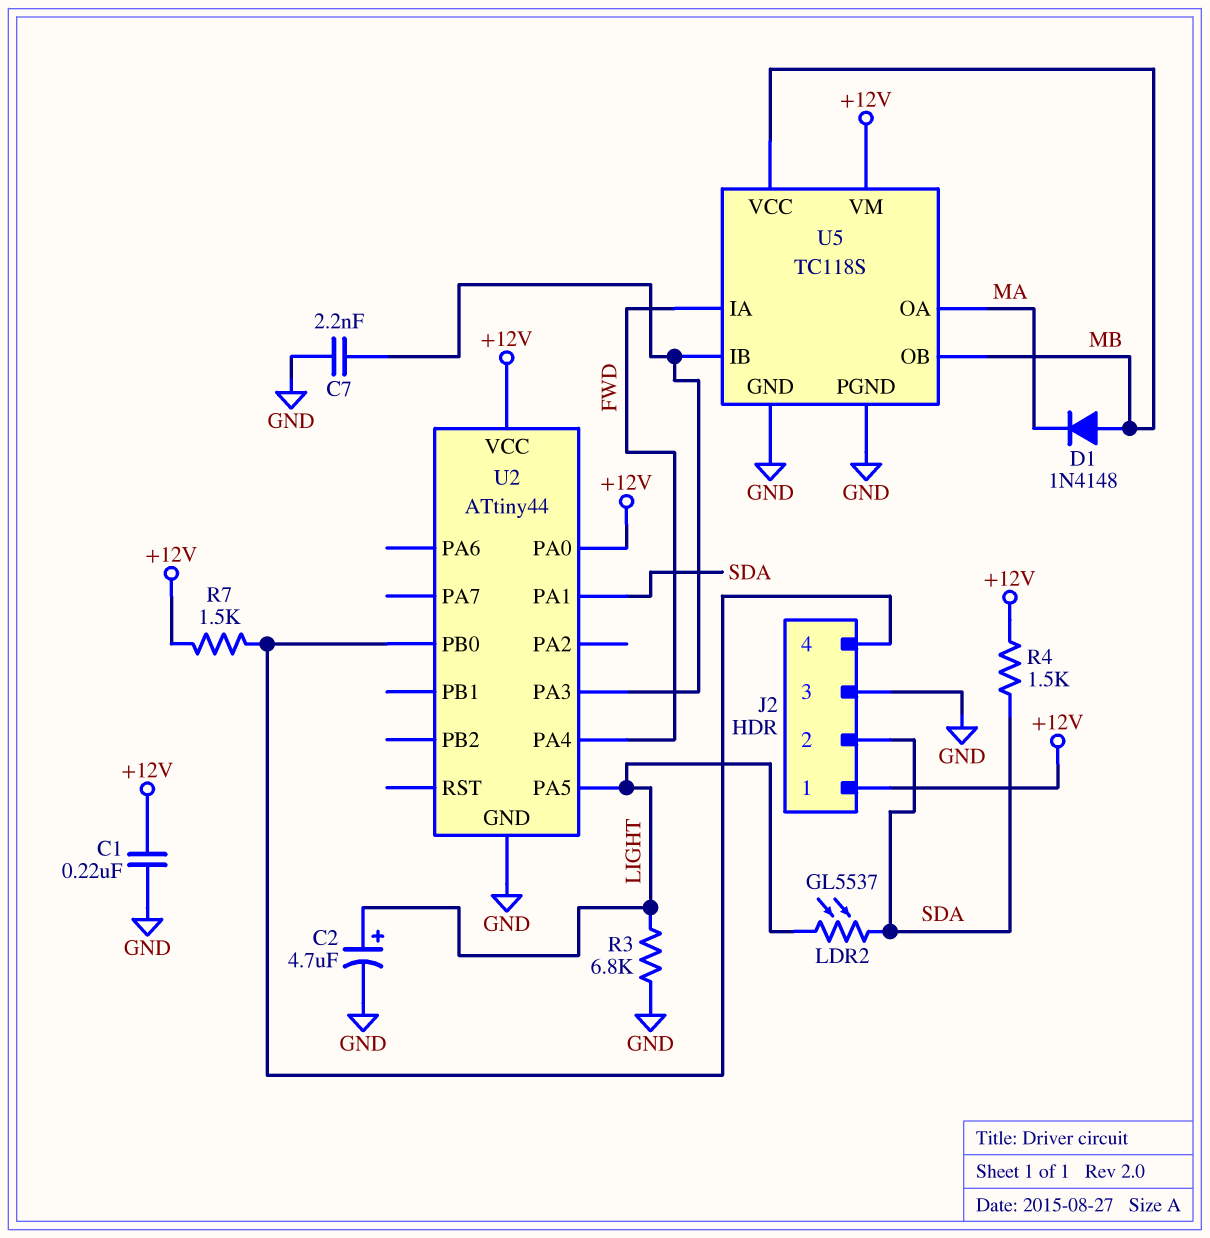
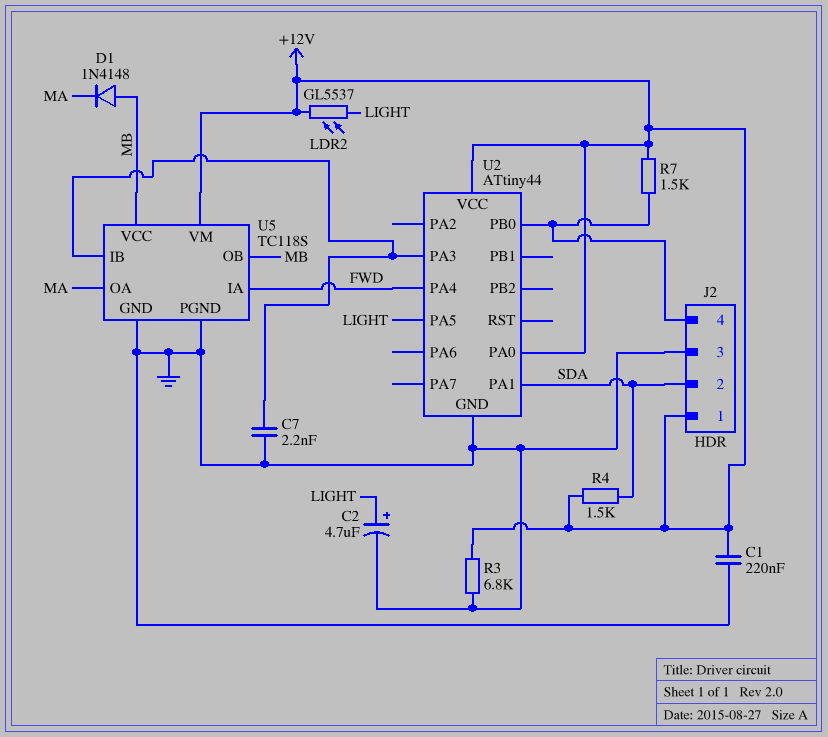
LDR2: GL5537 (LIGHT, SDA) -> GL5537 (+12V, LIGHT)
R3: 6.8k (GND, LIGHT) -> 6.8k (+12V, GND)

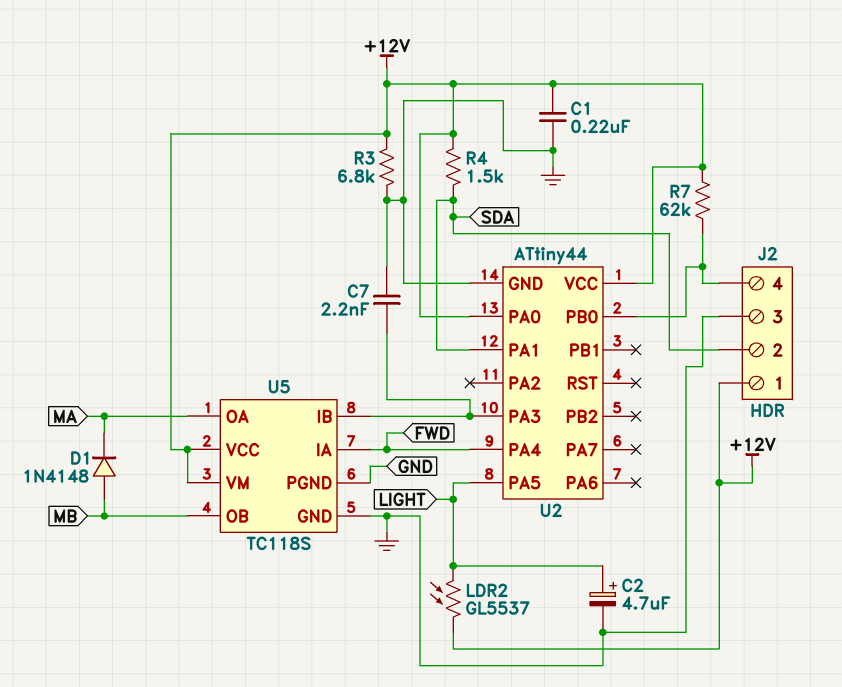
R7: 1.5k (+12V, J2/4) -> 62k (+12V, J2/4)
U5 pin VCC: MB -> +12V

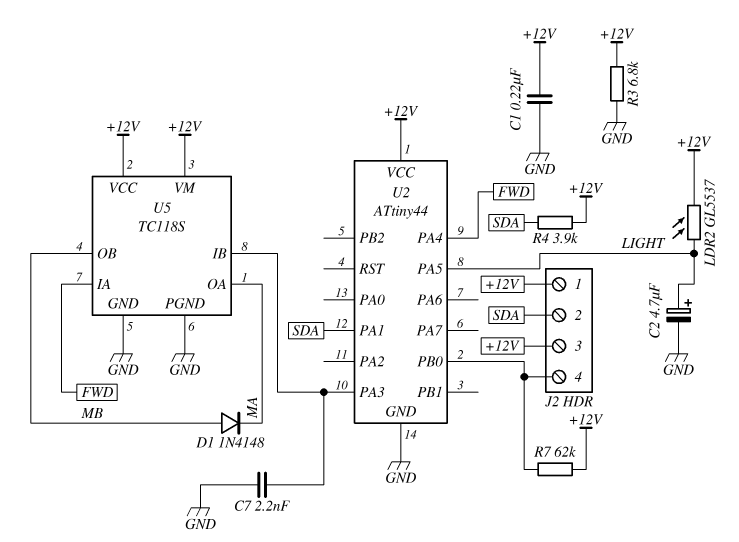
J2 pin 3: GND -> +12V
R4: 1.5k (+12V, SDA) -> 3.9k (+12V, SDA)
U2 pin PA0: +12V -> none

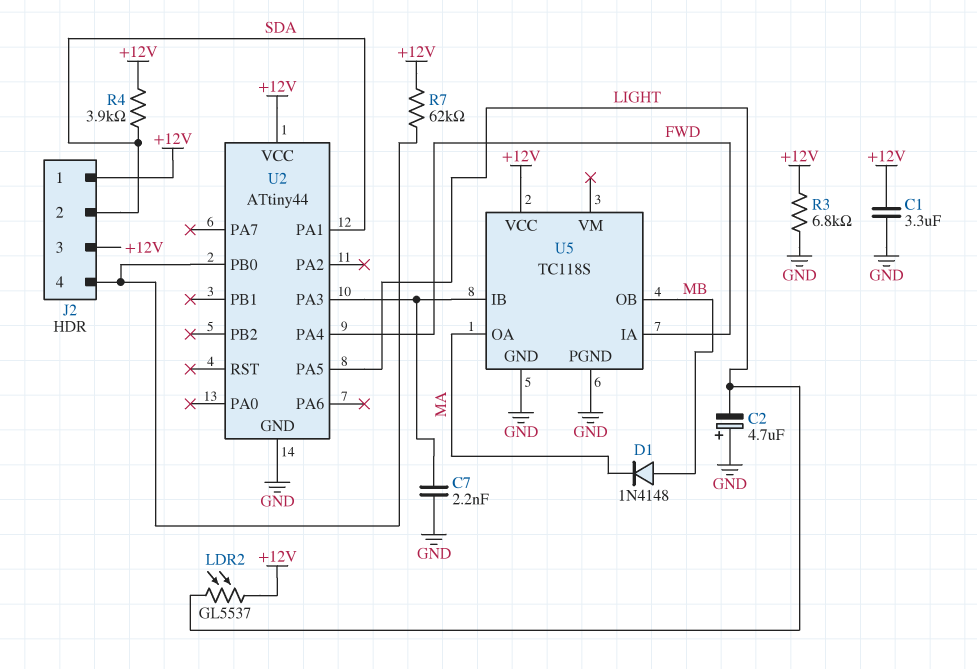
C1: 220nF (+12V, GND) -> 3.3uF (+12V, GND)
C2: 4.7uF (plus LIGHT, minus GND) -> 4.7uF (plus GND, minus LIGHT)
U5 pin VM: +12V -> none

